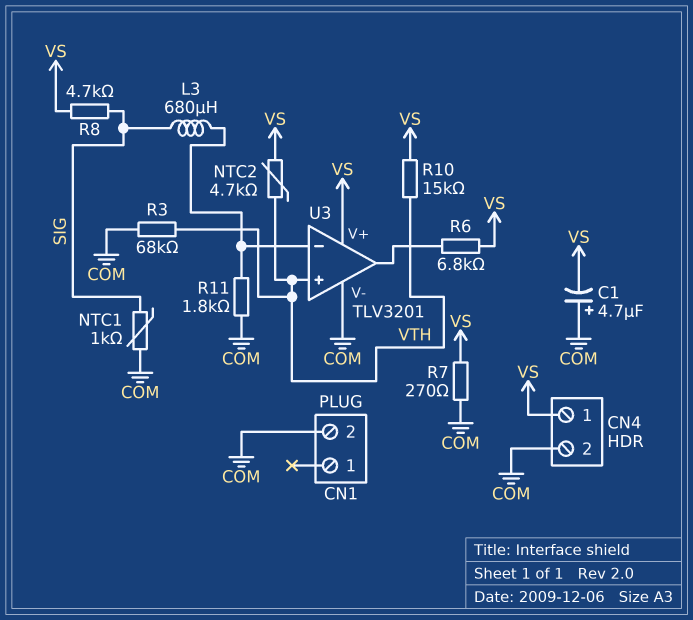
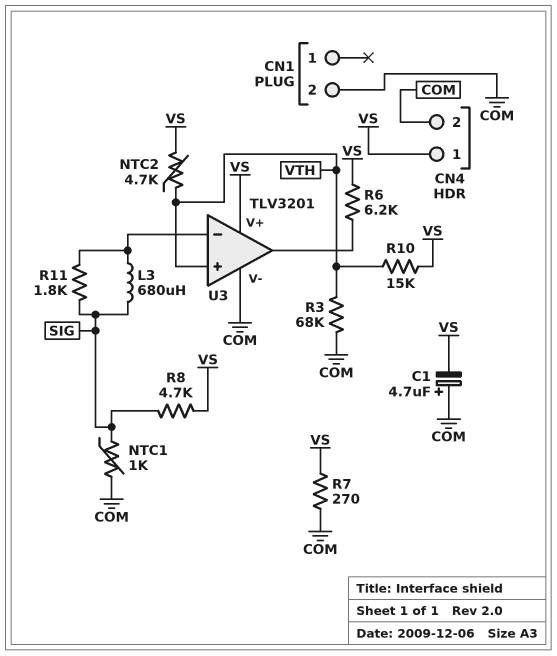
R6: 6.8k (U3/out, VS) -> 6.2k (U3/out, VS)
R11: 1.8k (COM, U3/in-) -> 1.8k (SIG, U3/in-)

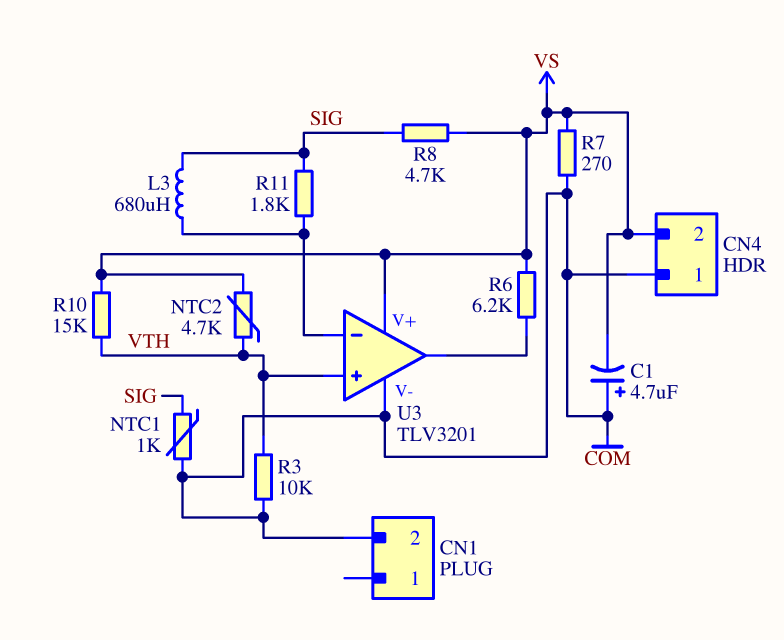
CN4 pin 1: VS -> COM
CN4 pin 2: COM -> VS
R3: 68k (COM, VTH) -> 10k (COM, VTH)

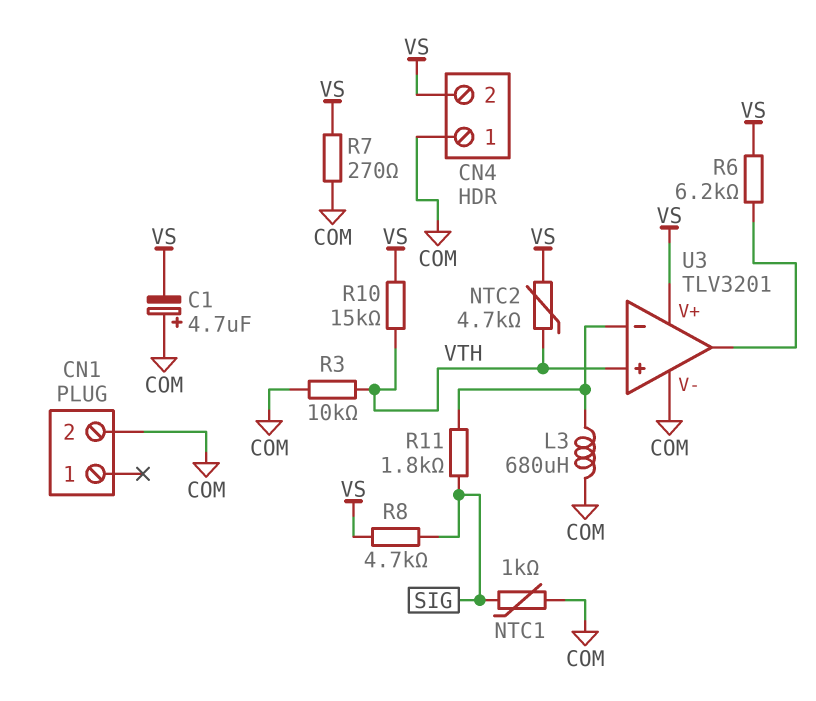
L3: 680uH (SIG, U3/in-) -> 680uH (COM, U3/in-)

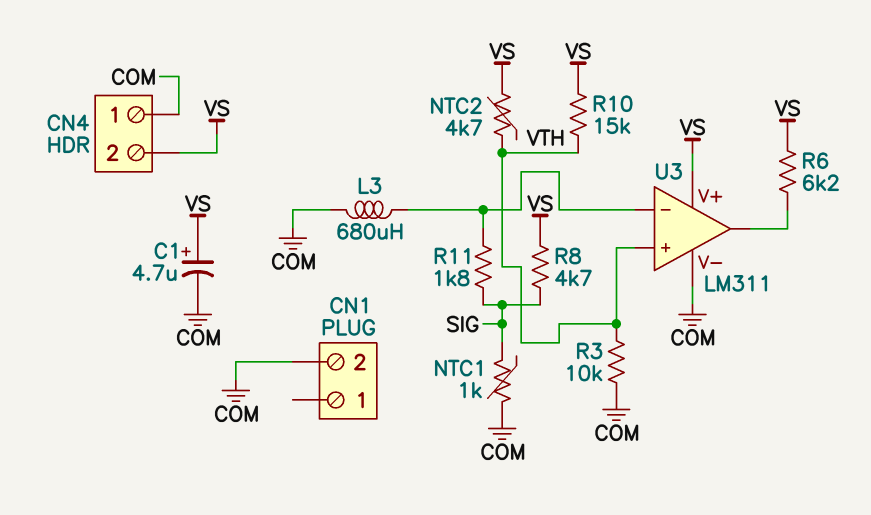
C1: 4.7uF (plus COM, minus VS) -> 4.7uF (plus VS, minus COM)
R7: 270 (COM, VS) -> none
U3: TLV3201 -> LM311

